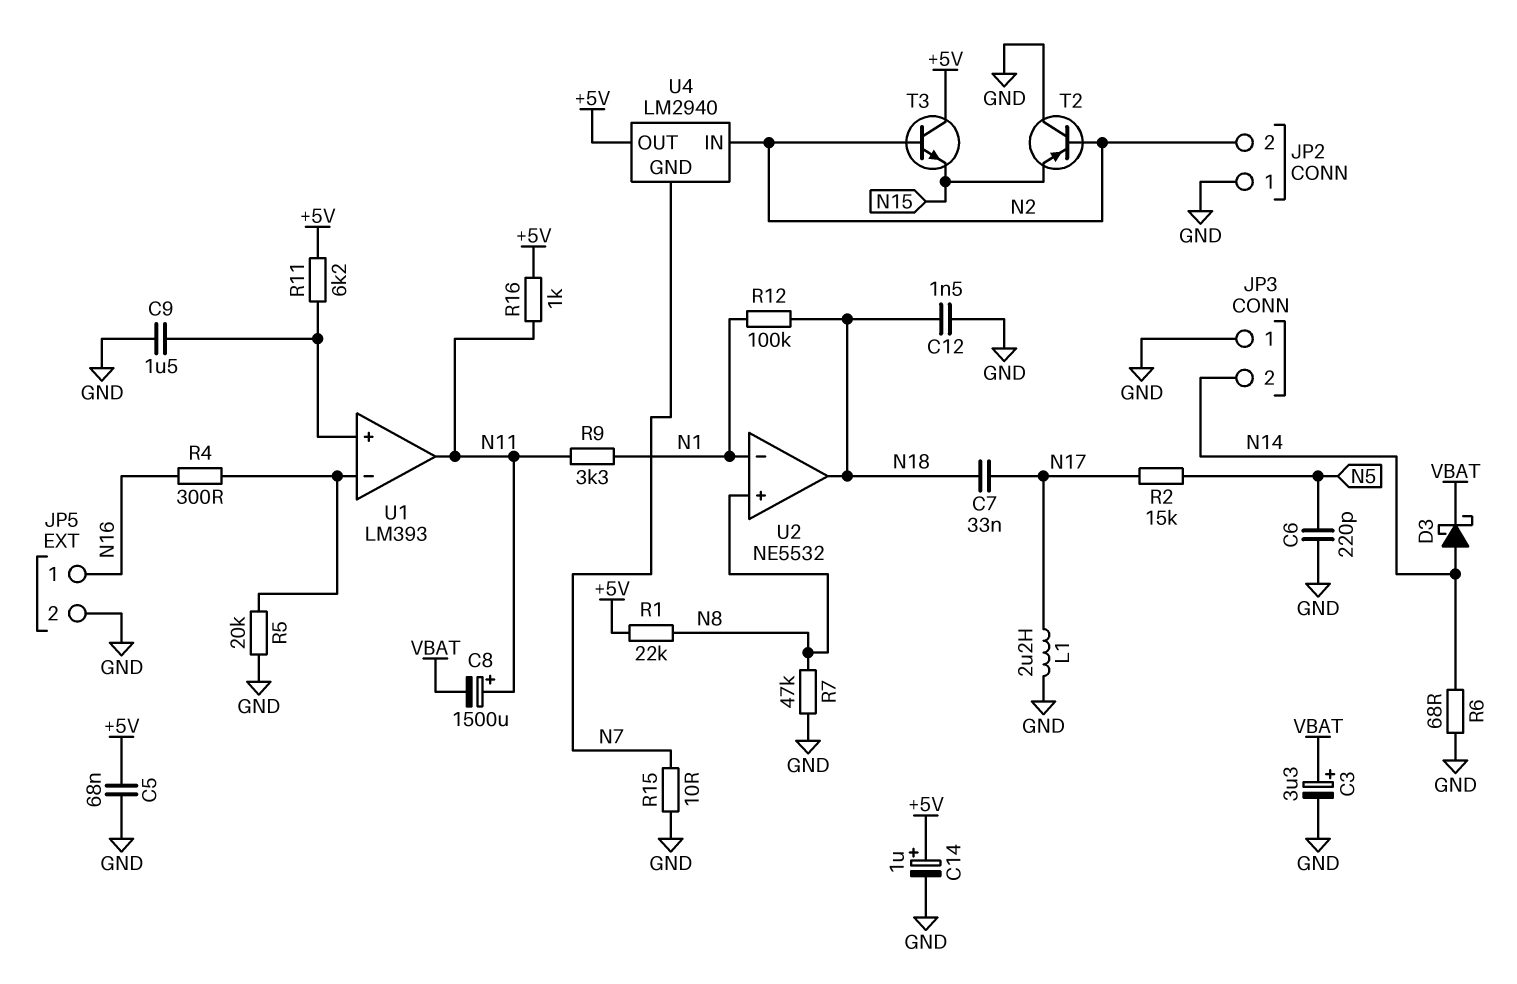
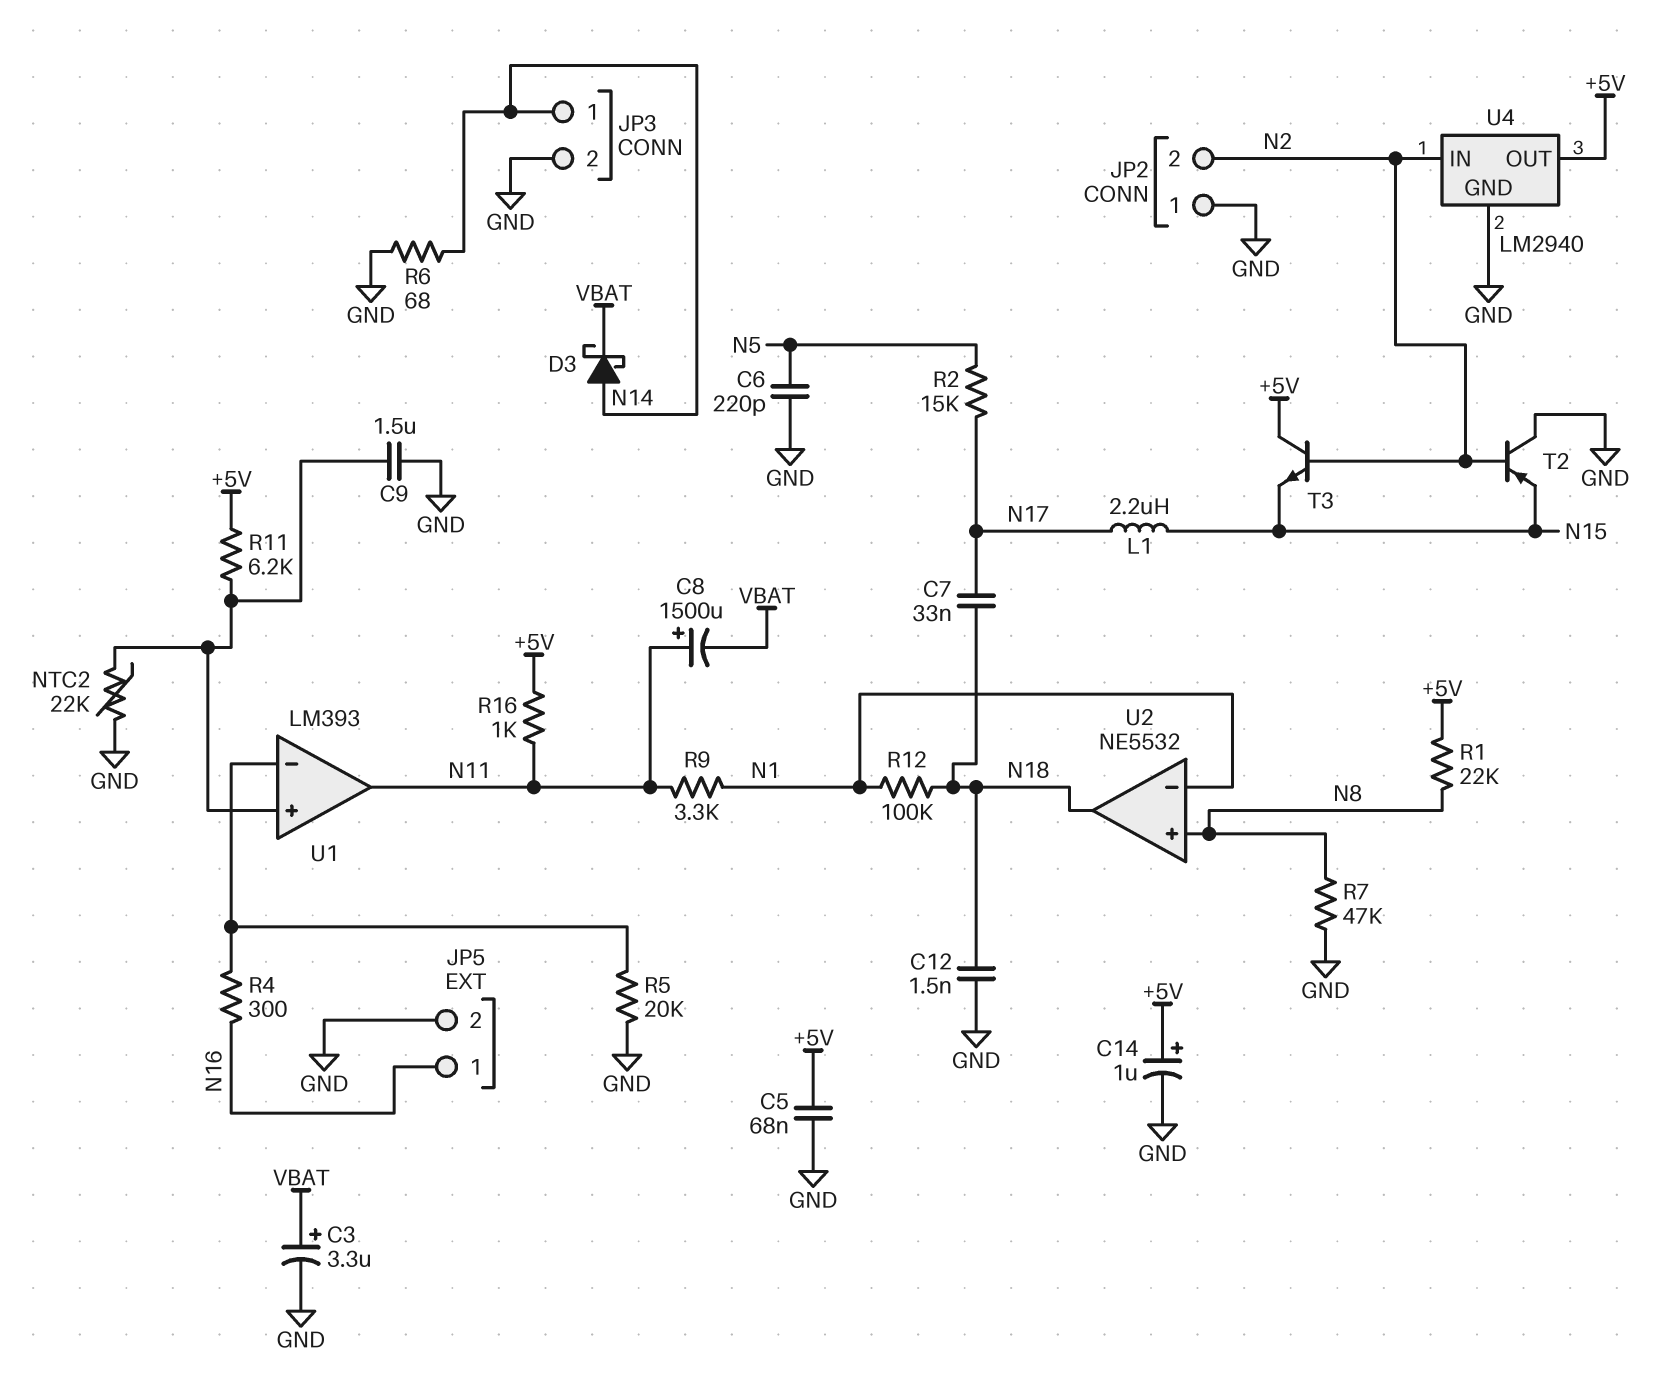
JP3 pin 1: GND -> N14
JP3 pin 2: N14 -> GND
L1: 2.2uH (GND, N17) -> 2.2uH (N15, N17)
NTC2: none -> 22k (GND, U1/in+)
R15: 10 (GND, N7) -> none
U4 pin GND: N7 -> GND

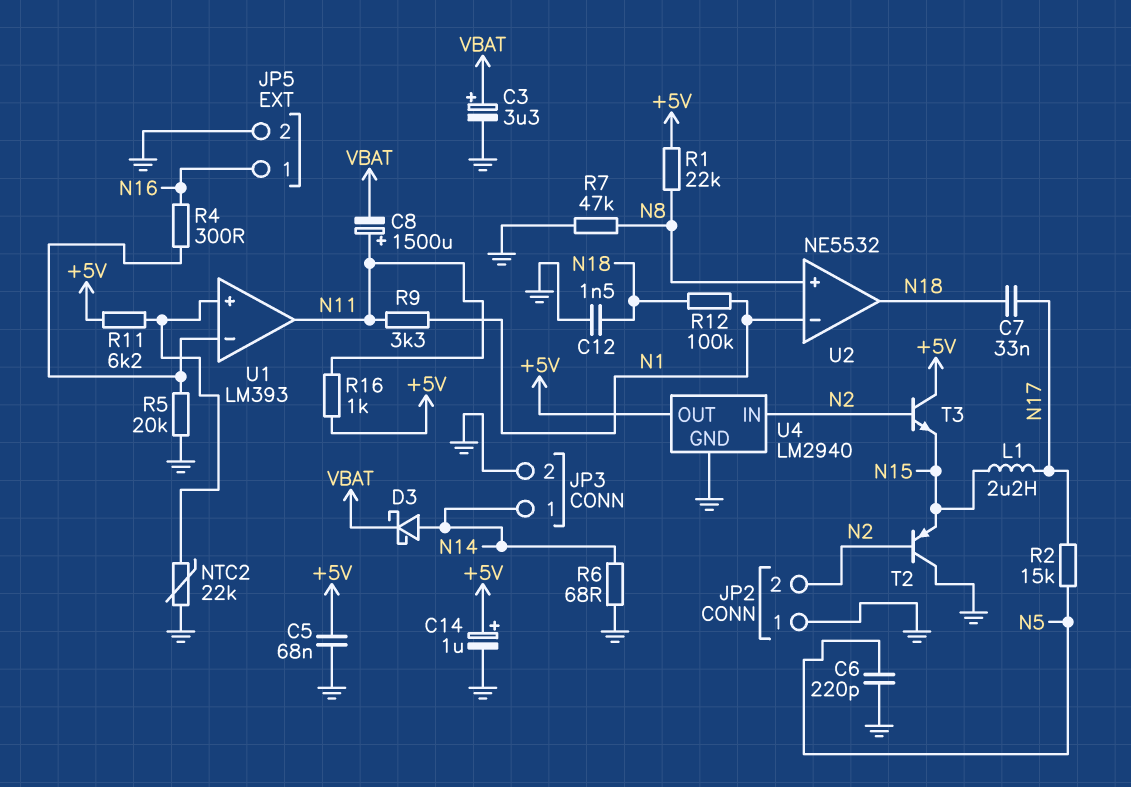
C9: 1.5uF (GND, U1/in+) -> none

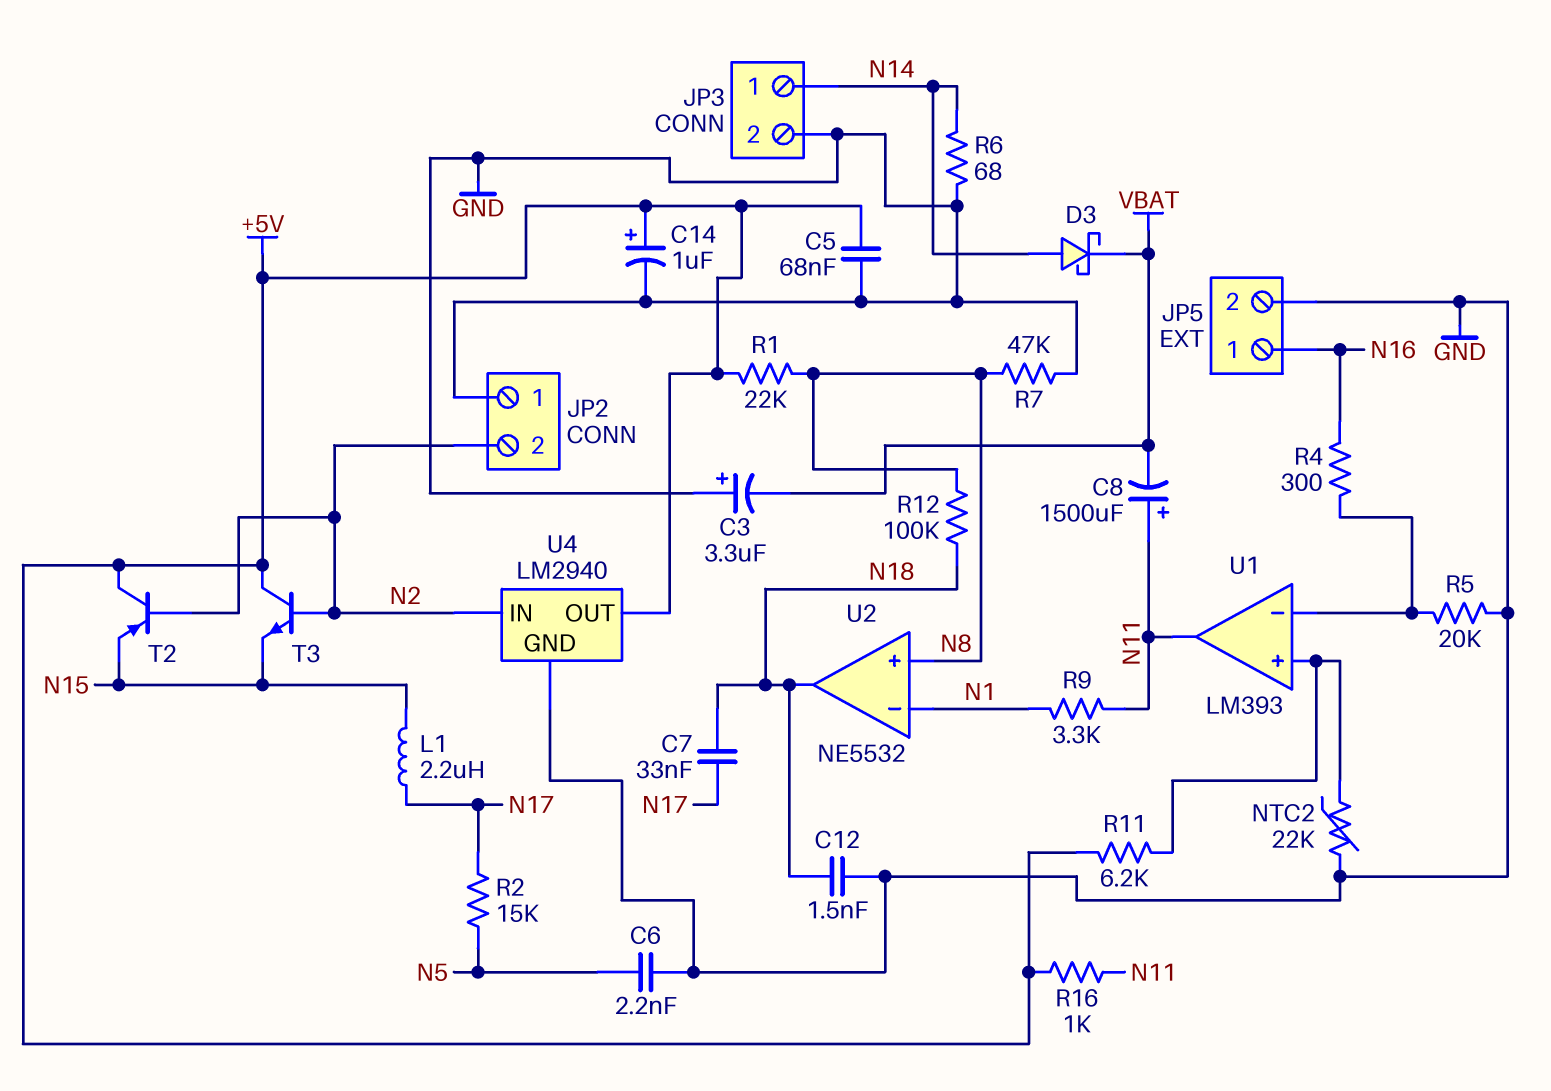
C3: 3.3uF (plus VBAT, minus GND) -> 3.3uF (plus GND, minus VBAT)
C6: 220pF (GND, N5) -> 2.2nF (GND, N5)
R12: 100k (N1, N18) -> 100k (N8, N18)
T2: PNP (B N2, C GND, E N15) -> PNP (B N2, C +5V, E N15)

